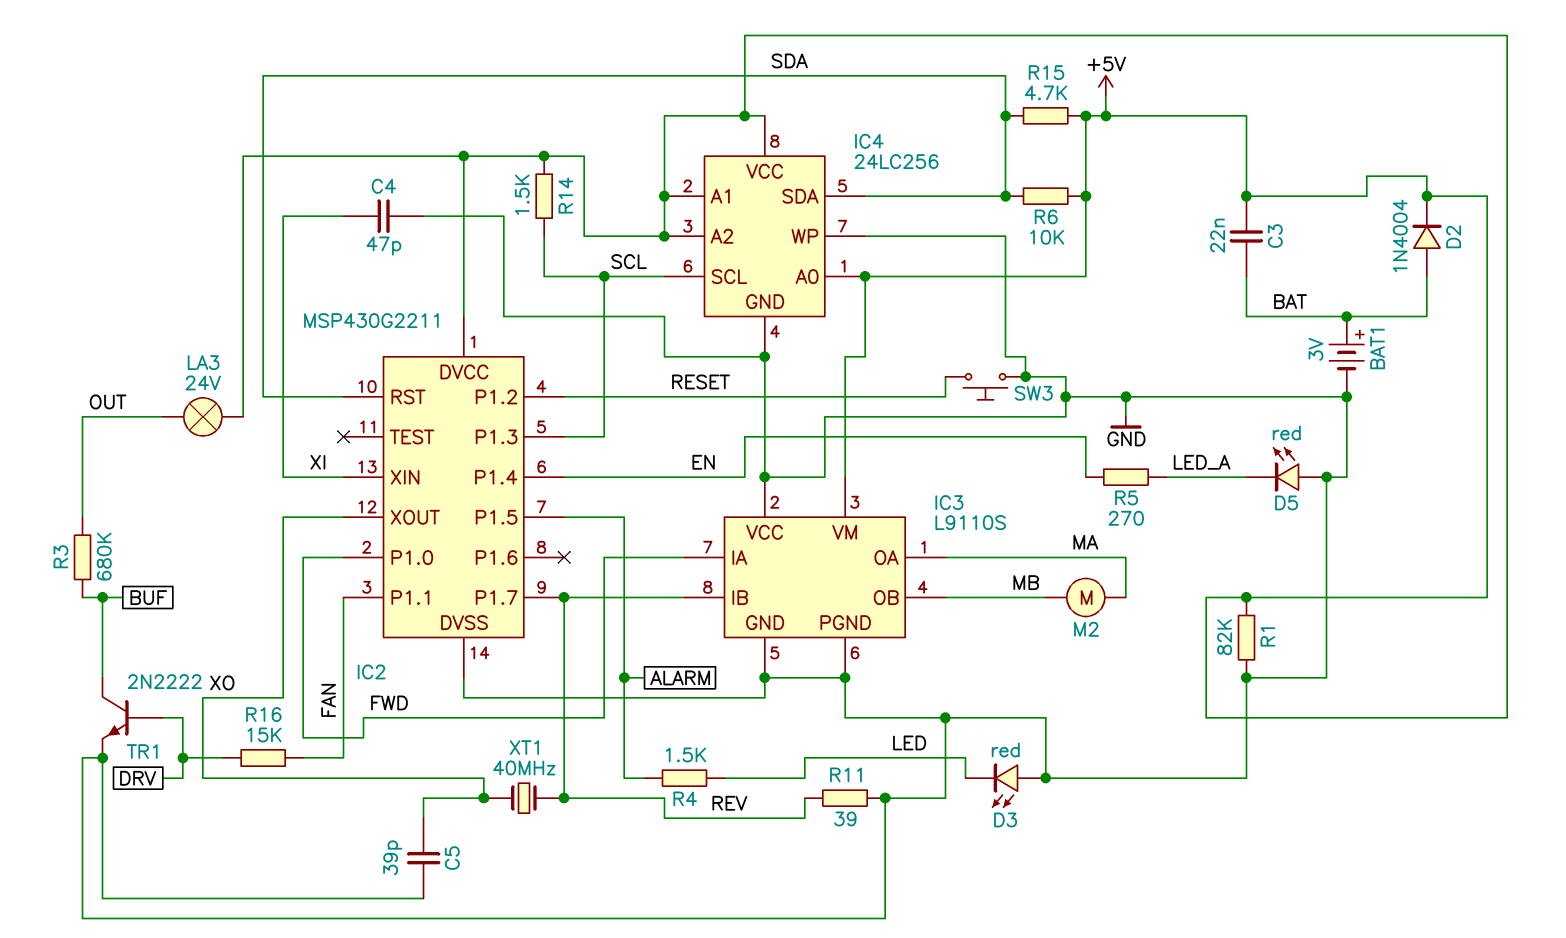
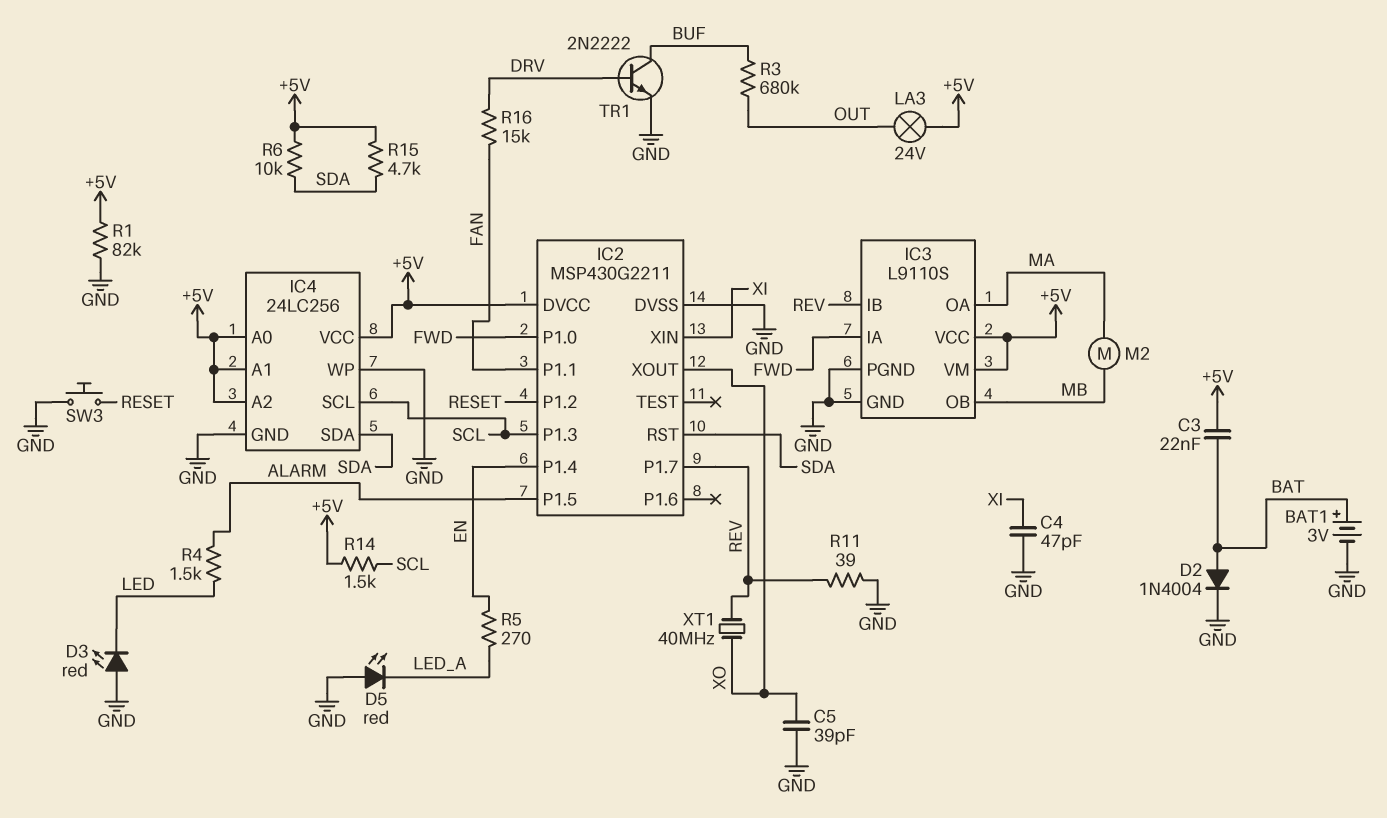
D2: diode 1N4004 (A BAT, K +5V) -> diode 1N4004 (A BAT, K GND)
IC3 pin VCC: GND -> +5V

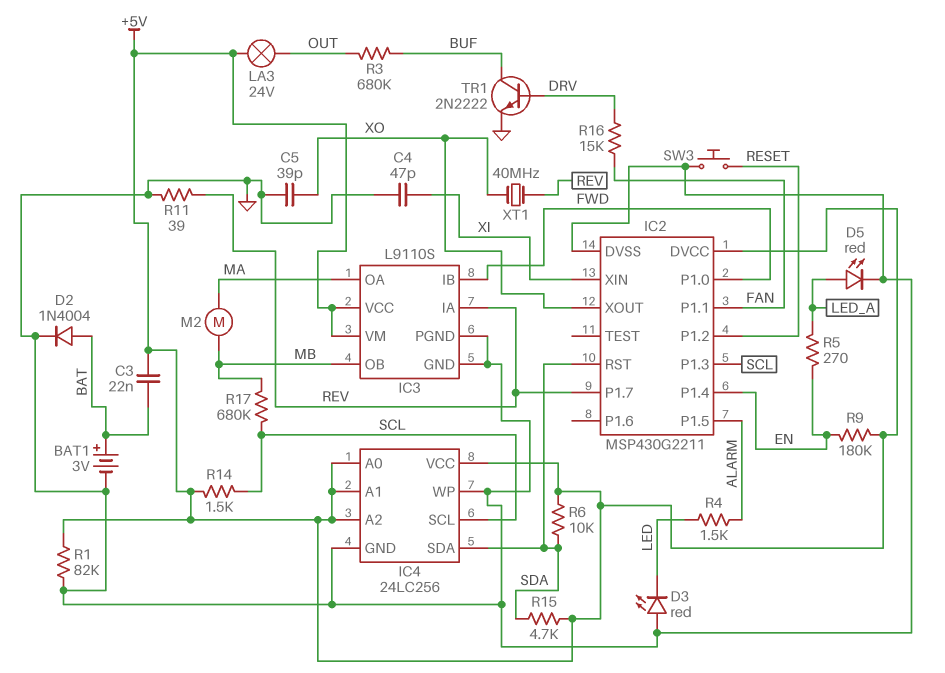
D5: LED red (A GND, K LED_A) -> LED red (A LED_A, K GND)
IC3 pin IA: FWD -> REV
IC3 pin IB: REV -> FWD
R9: none -> 180k (+5V, EN)
R17: none -> 680k (MB, SCL)

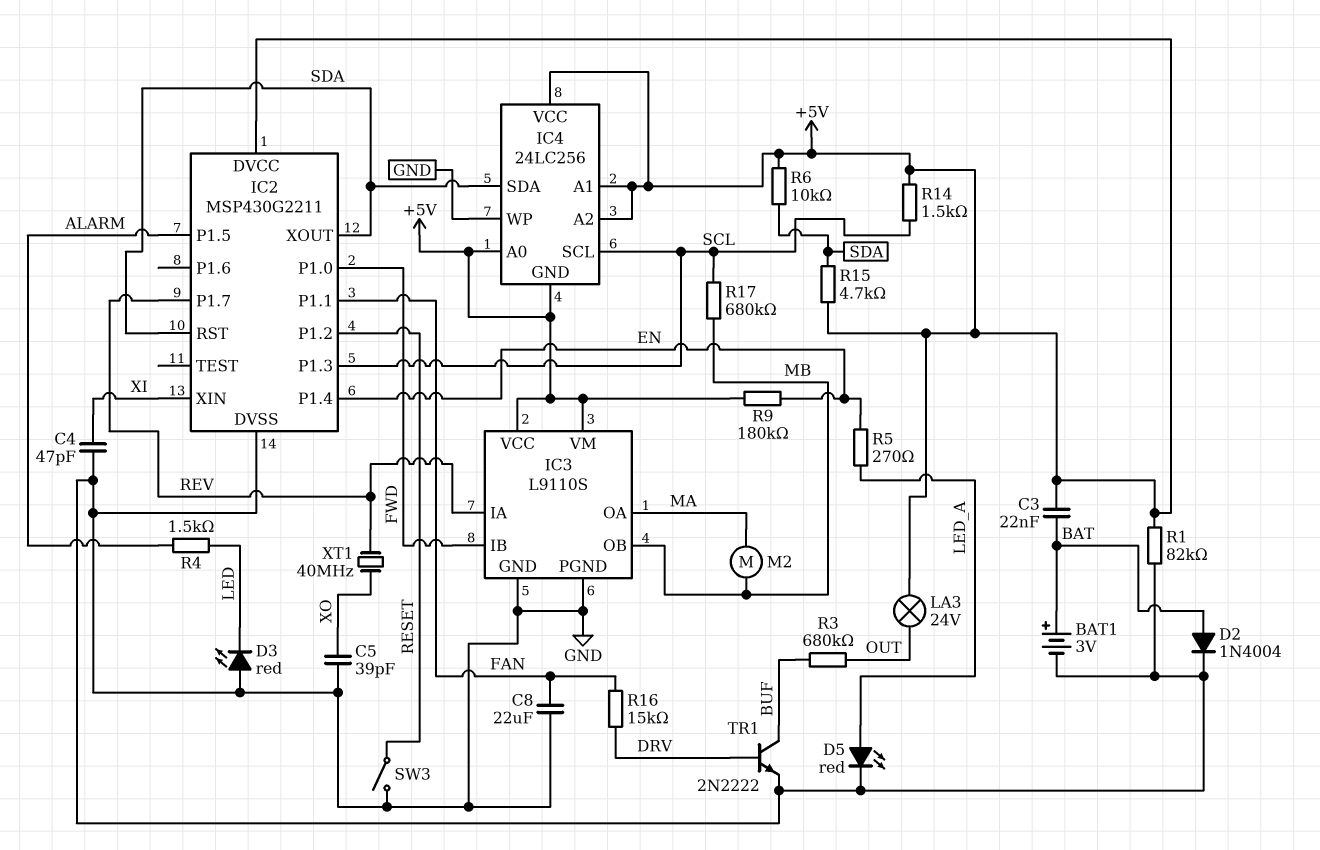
C8: none -> 22uF (FAN, GND)
IC2 pin XOUT: XO -> SDA
IC4 pin GND: GND -> +5V
R11: 39 (GND, REV) -> none
SW3: button (GND, RESET) -> switch (GND, RESET)

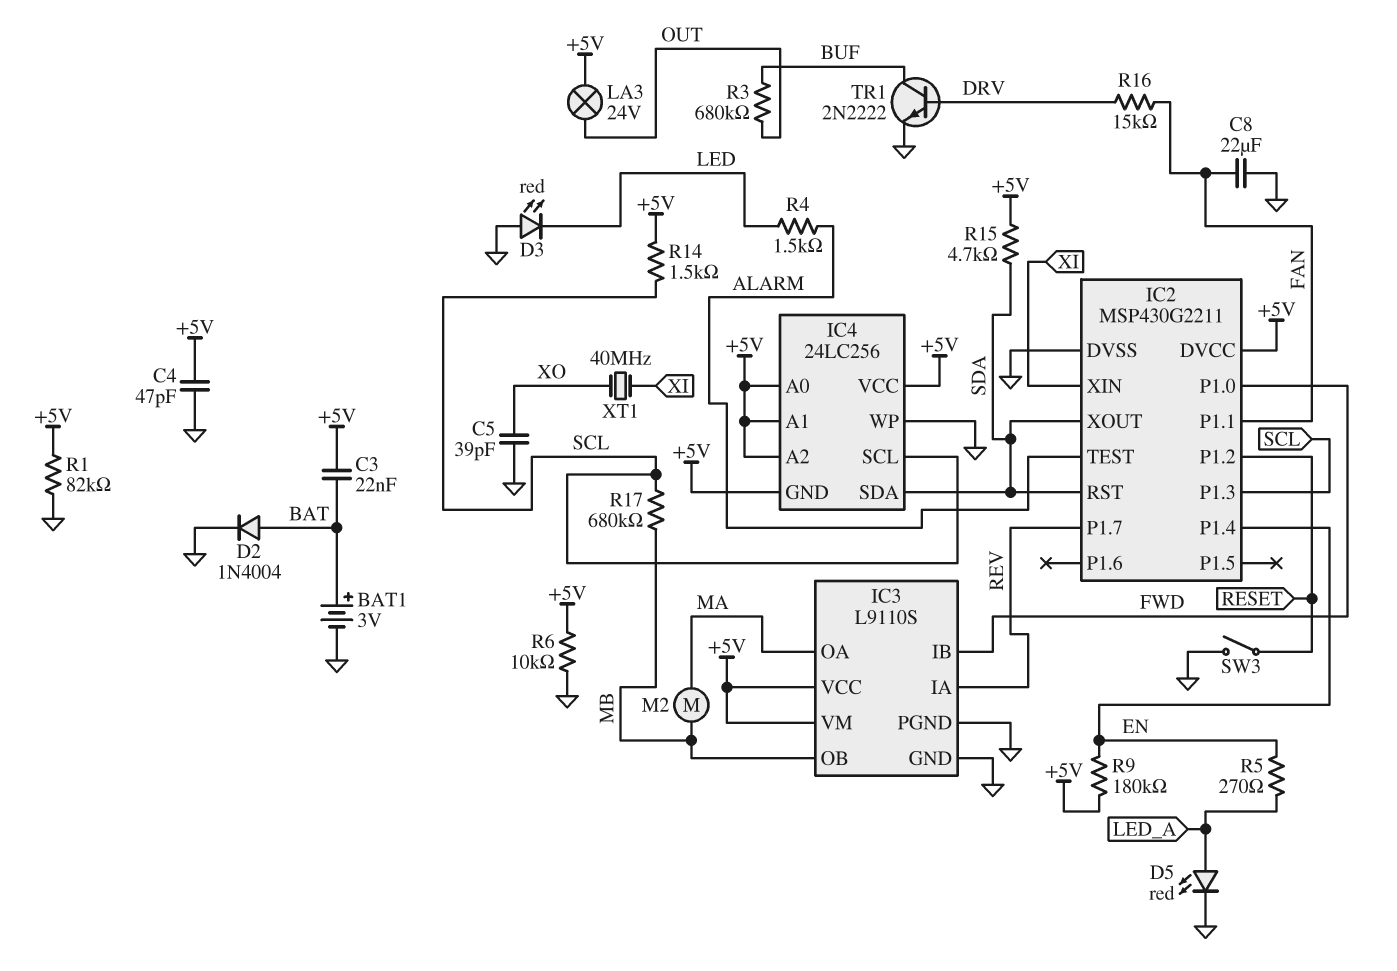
C4: 47pF (GND, XI) -> 47pF (+5V, GND)
IC2 pin P1.5: ALARM -> none
IC2 pin TEST: none -> ALARM
R6: 10k (+5V, SDA) -> 10k (+5V, GND)
XT1: 40MHz (REV, XO) -> 40MHz (XI, XO)

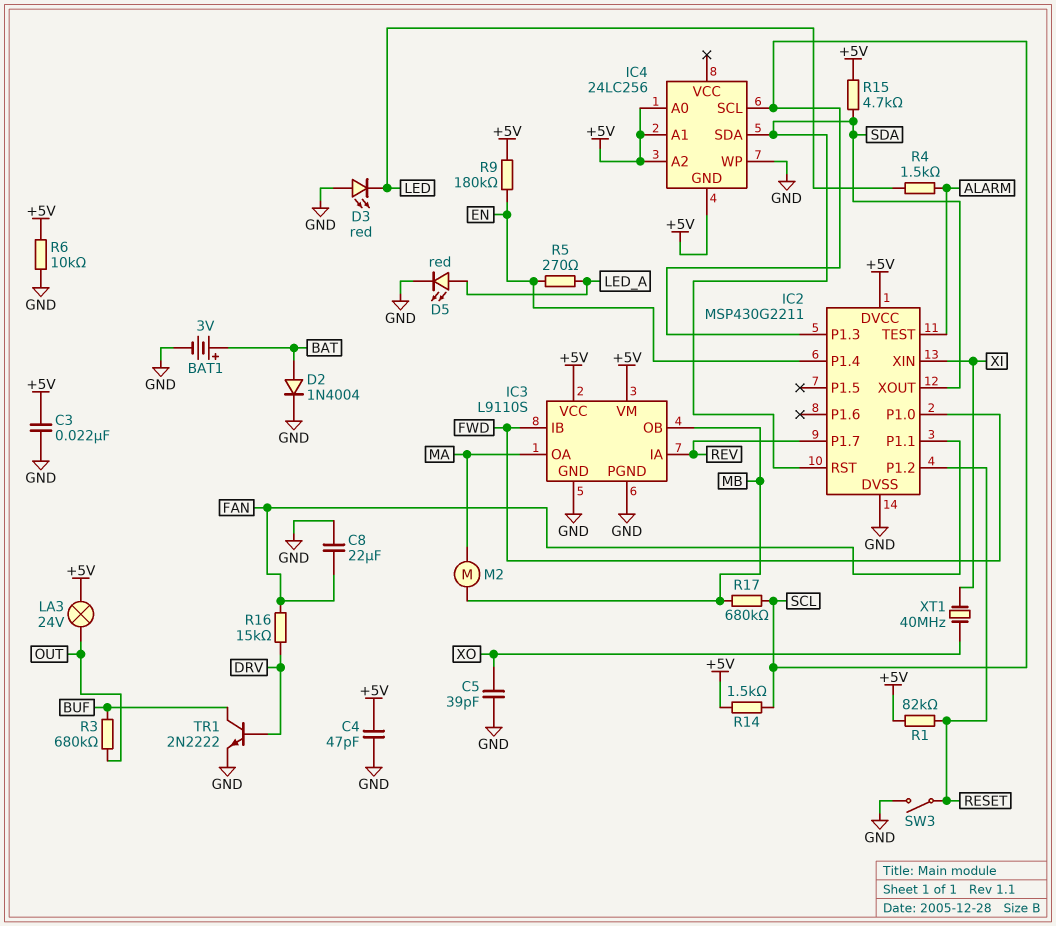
C3: 22nF (+5V, BAT) -> 22nF (+5V, GND)
IC4 pin VCC: +5V -> none
R1: 82k (+5V, GND) -> 82k (+5V, RESET)

